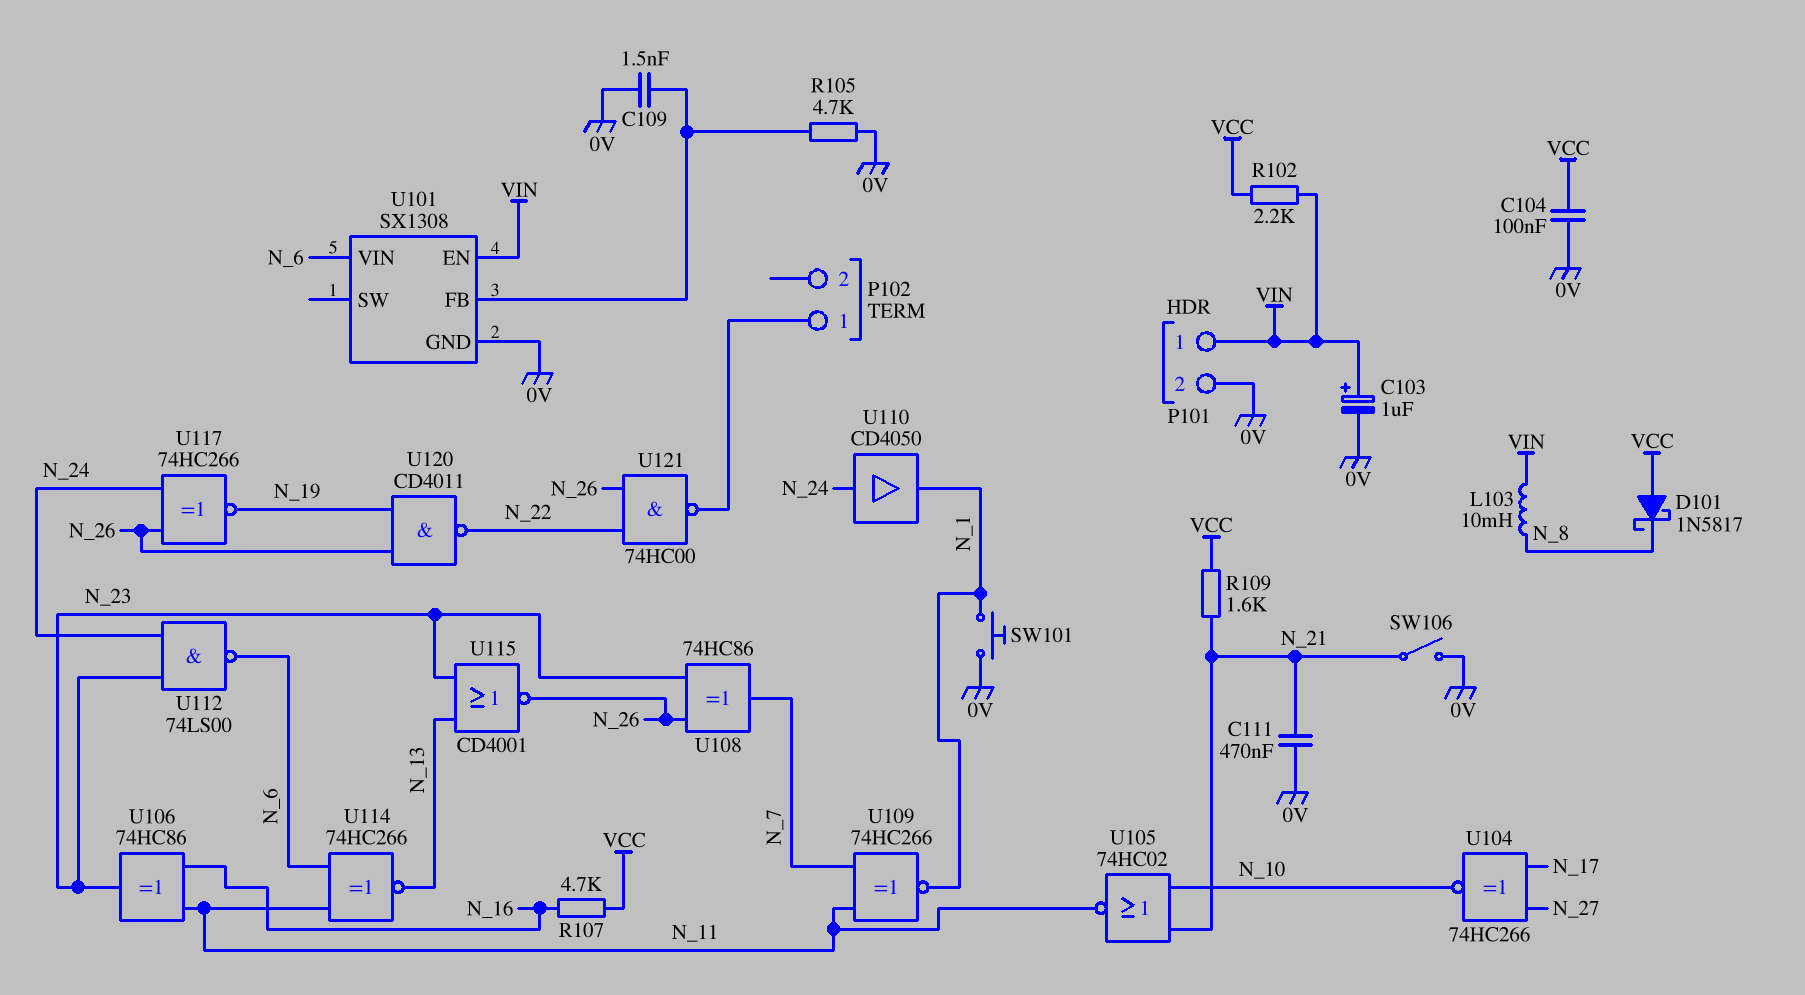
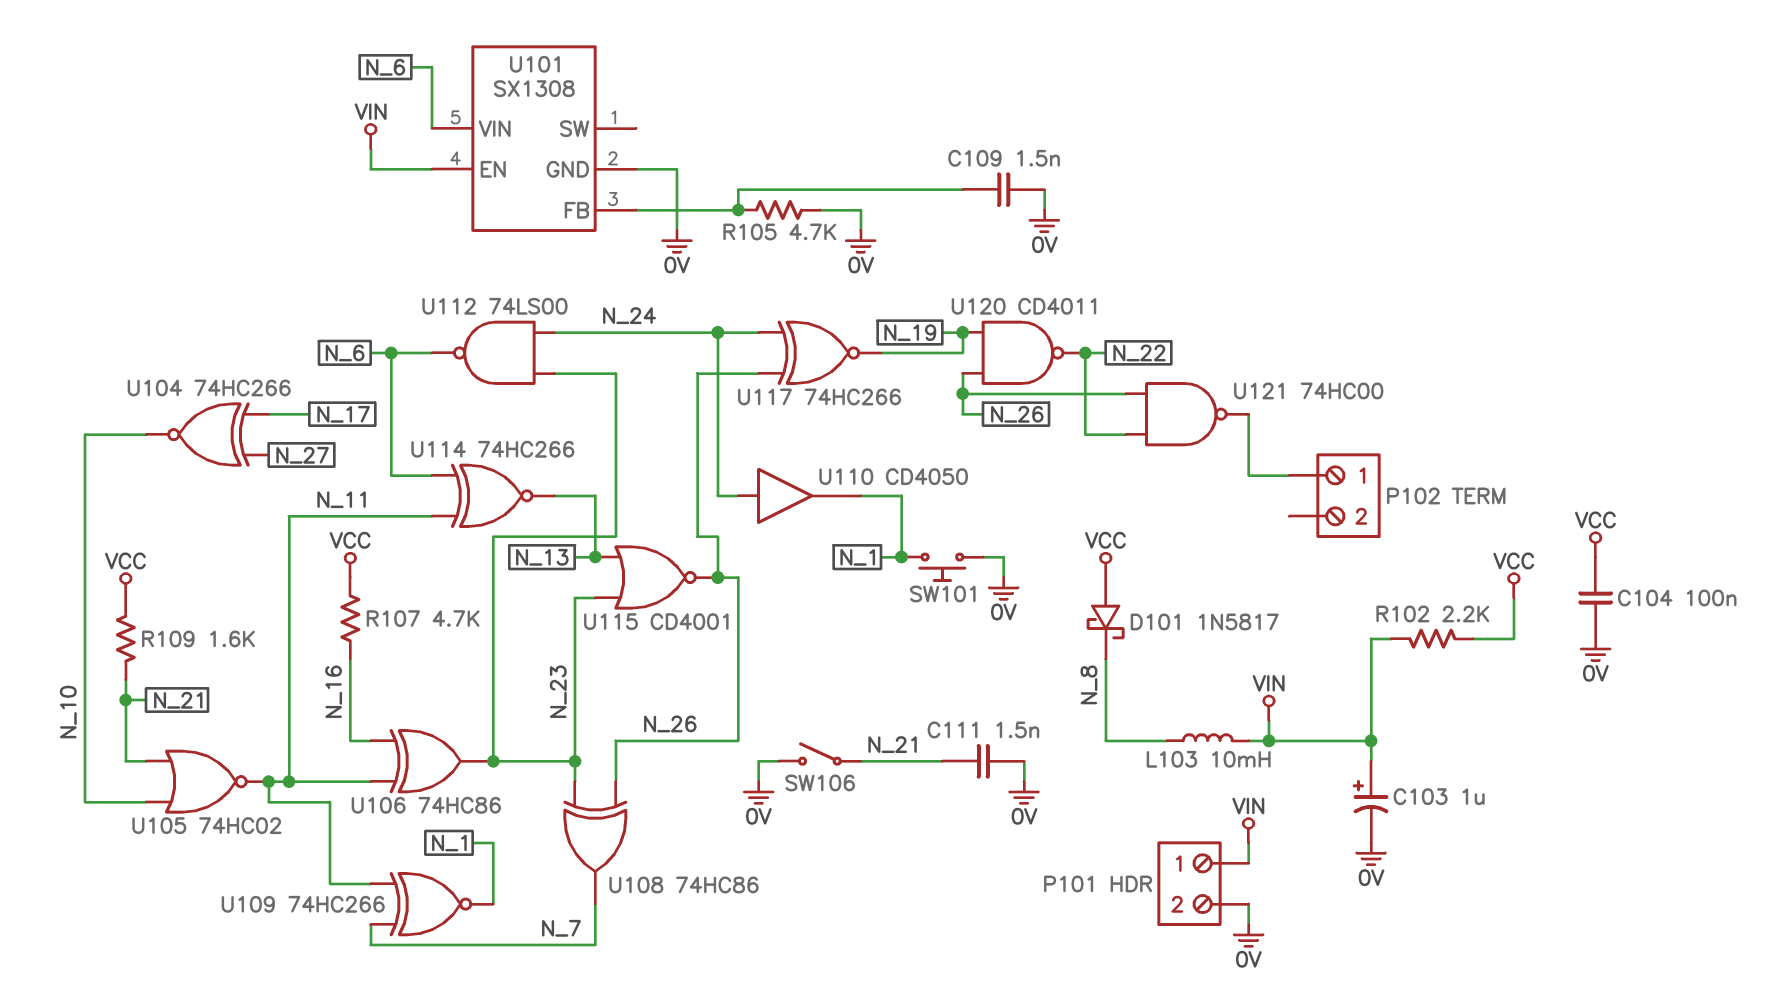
C111: 470nF (0V, N_21) -> 1.5nF (0V, N_21)

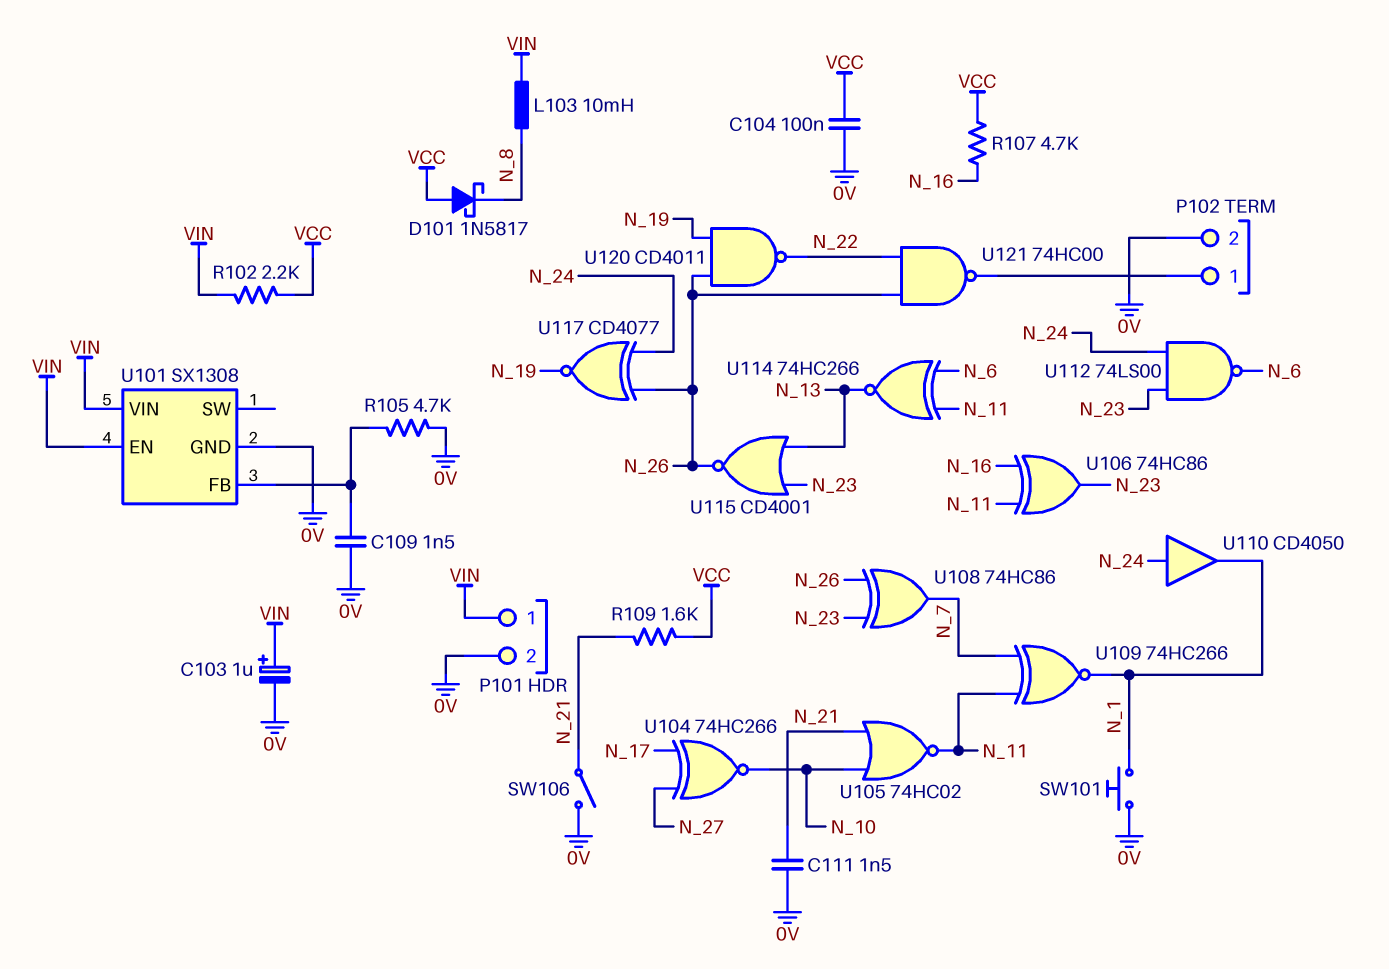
P102 pin 2: none -> 0V
U101 pin VIN: N_6 -> VIN
U117: XNOR 74HC266 (in N_24, in N_26, out N_19) -> XNOR CD4077 (in N_24, in N_26, out N_19)

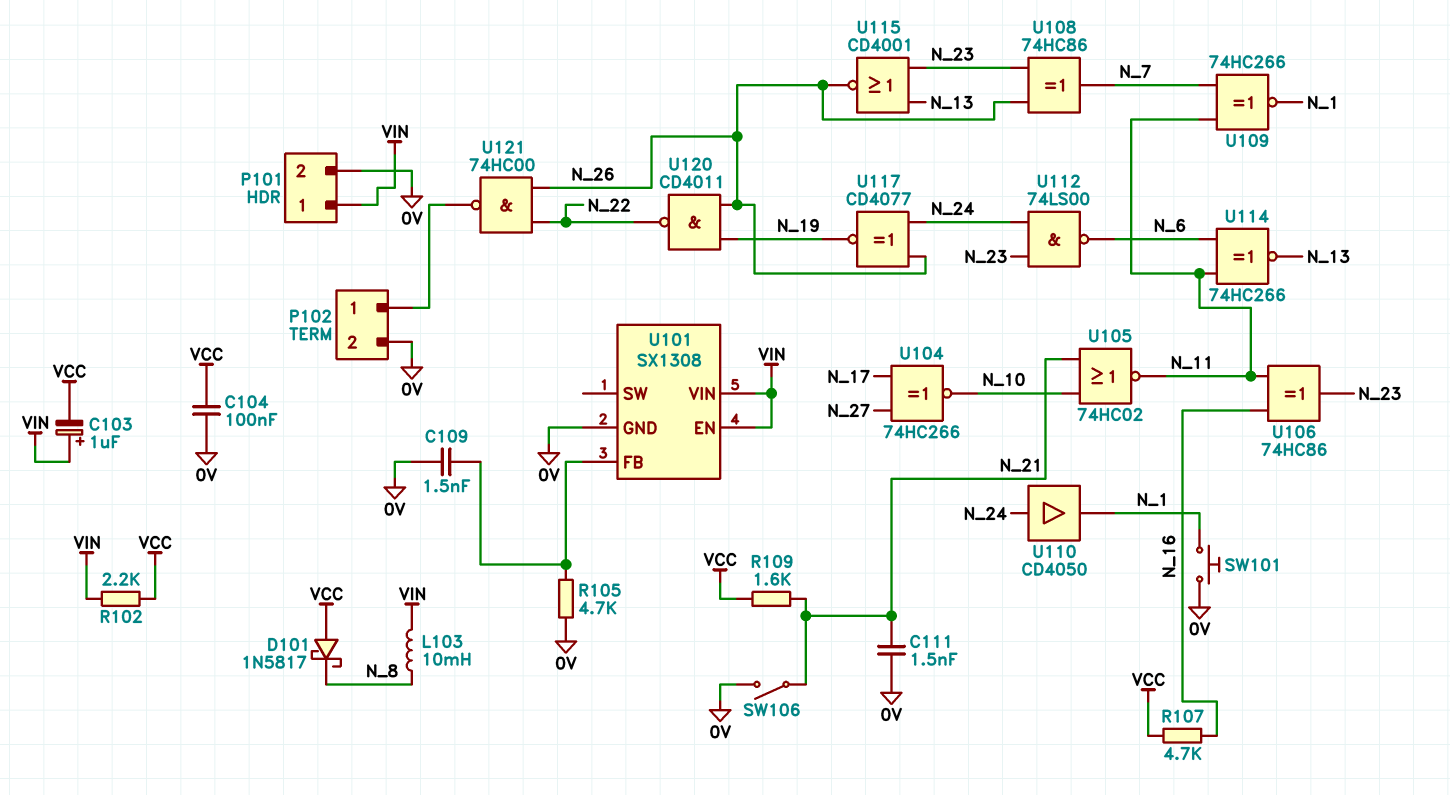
C103: 1uF (plus VIN, minus 0V) -> 1uF (plus VIN, minus VCC)

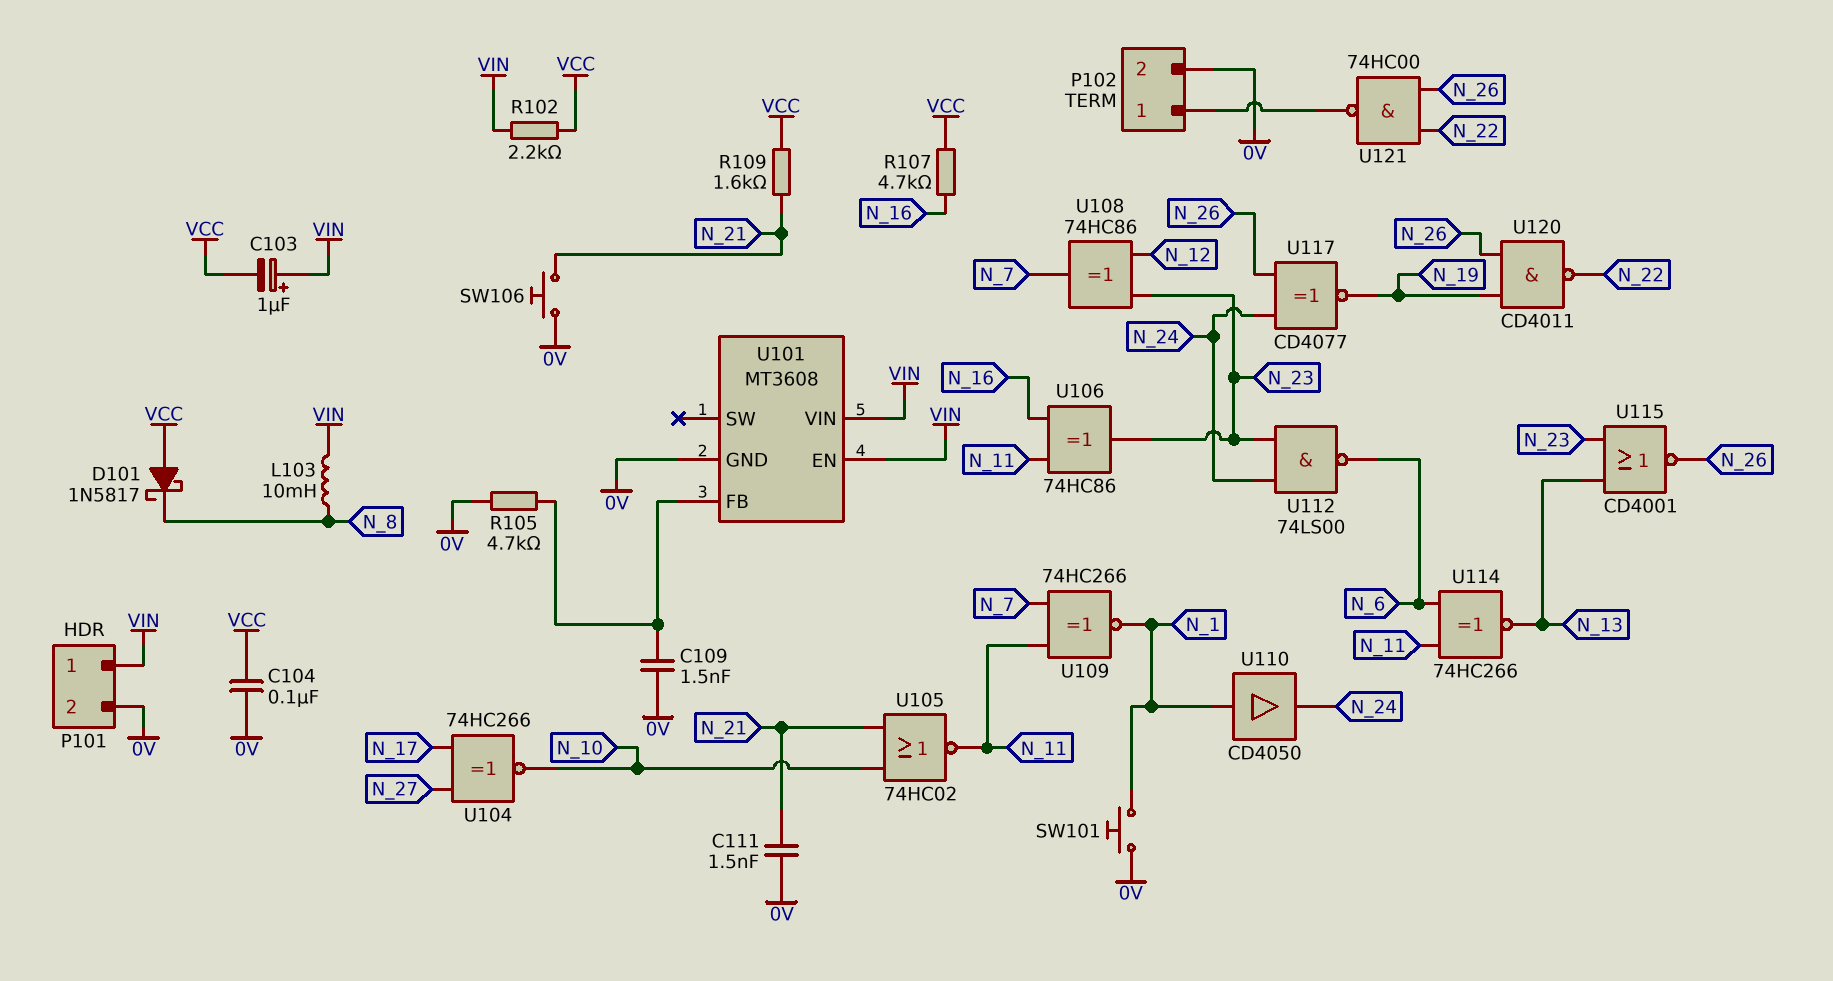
SW106: switch (0V, N_21) -> button (0V, N_21)
U101: SX1308 -> MT3608
U108: XOR 74HC86 (in N_23, in N_26, out N_7) -> XOR 74HC86 (in N_12, in N_23, out N_7)
U110: buffer CD4050 (in N_24, out N_1) -> buffer CD4050 (in N_1, out N_24)

